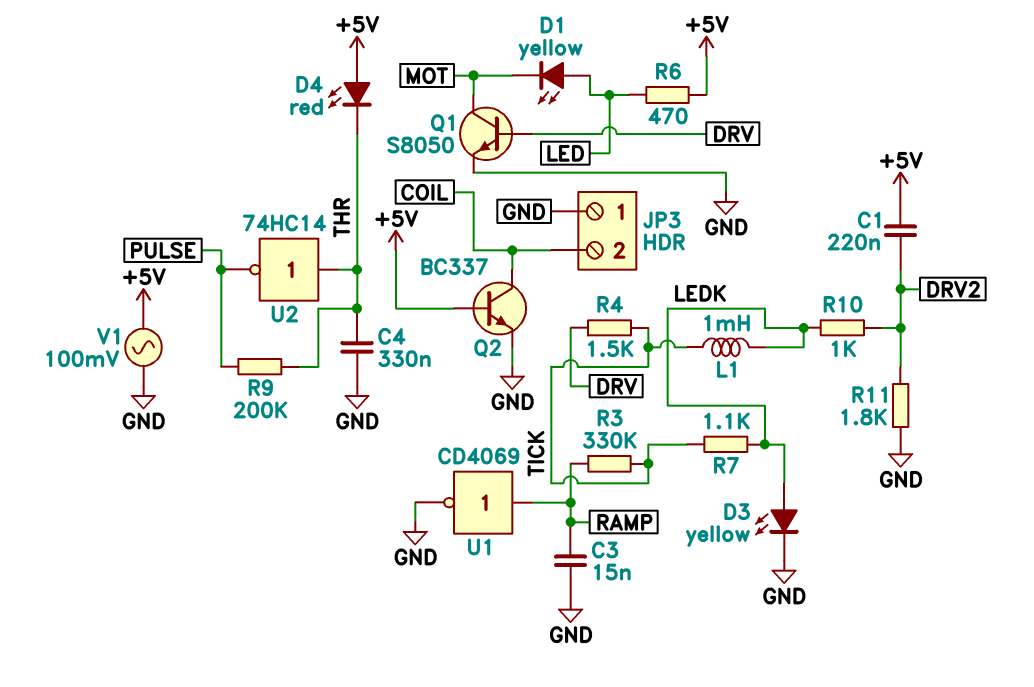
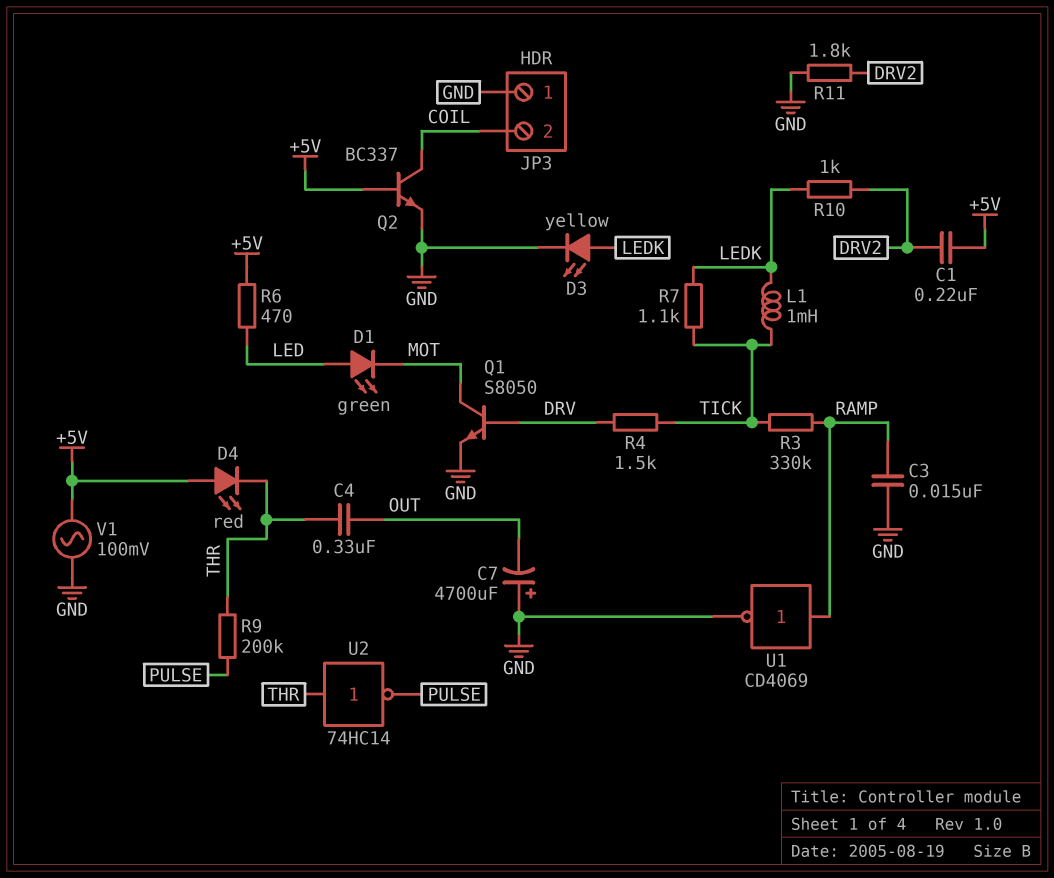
C4: 330nF (GND, THR) -> 330nF (OUT, THR)
C7: none -> 4700uF (plus GND, minus OUT)
D1: LED yellow (A LED, K MOT) -> LED green (A LED, K MOT)

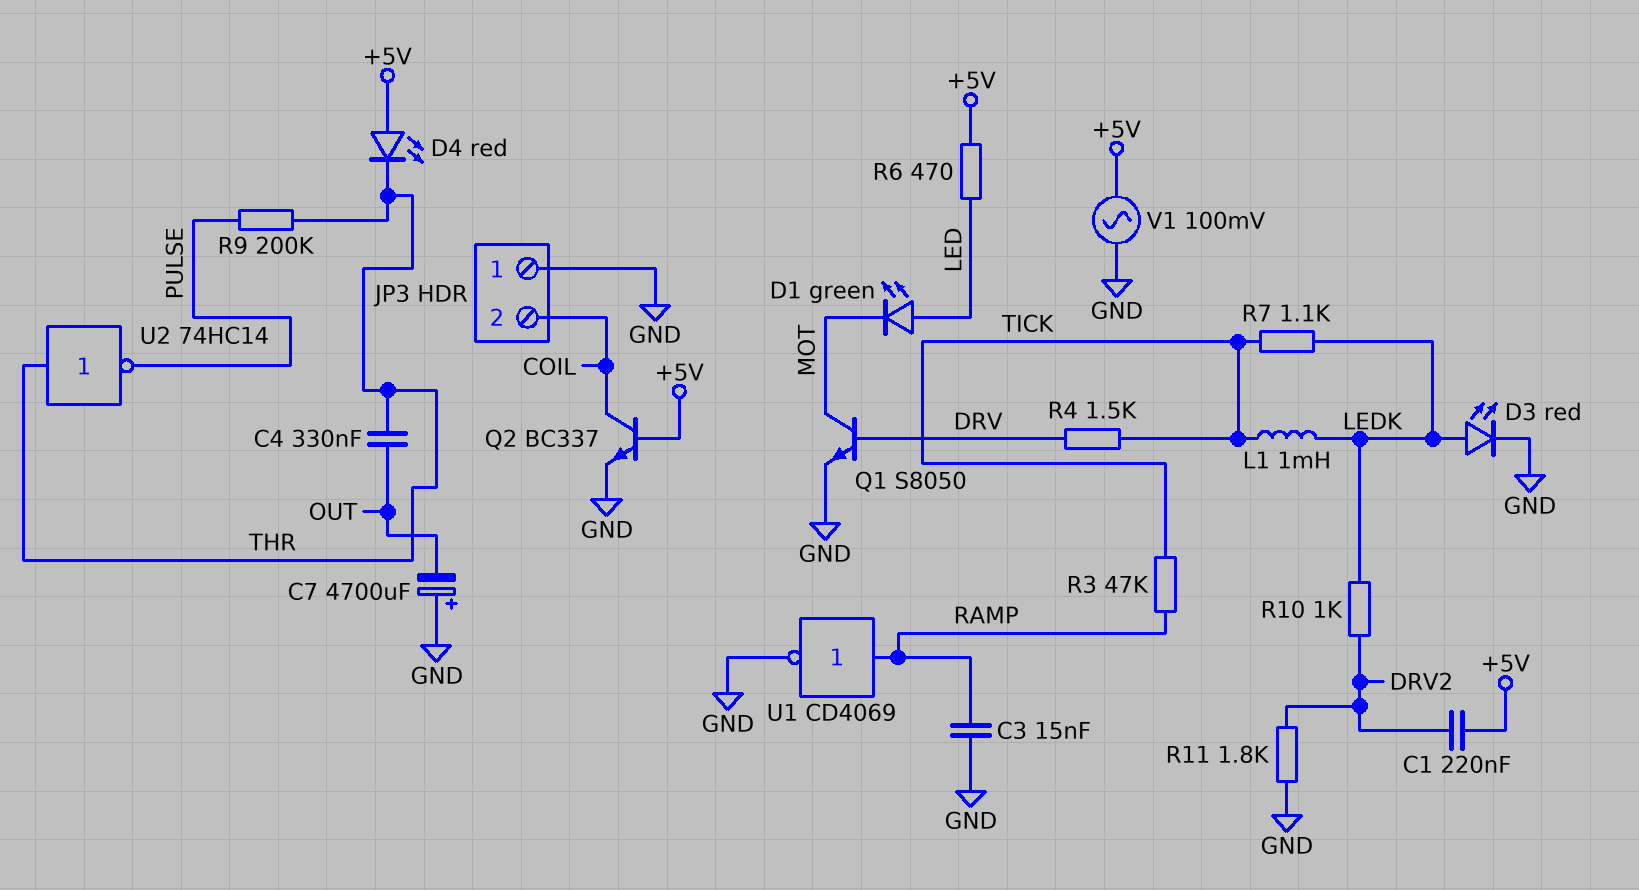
D3: LED yellow (A LEDK, K GND) -> LED red (A LEDK, K GND)
R3: 330k (RAMP, TICK) -> 47k (RAMP, TICK)

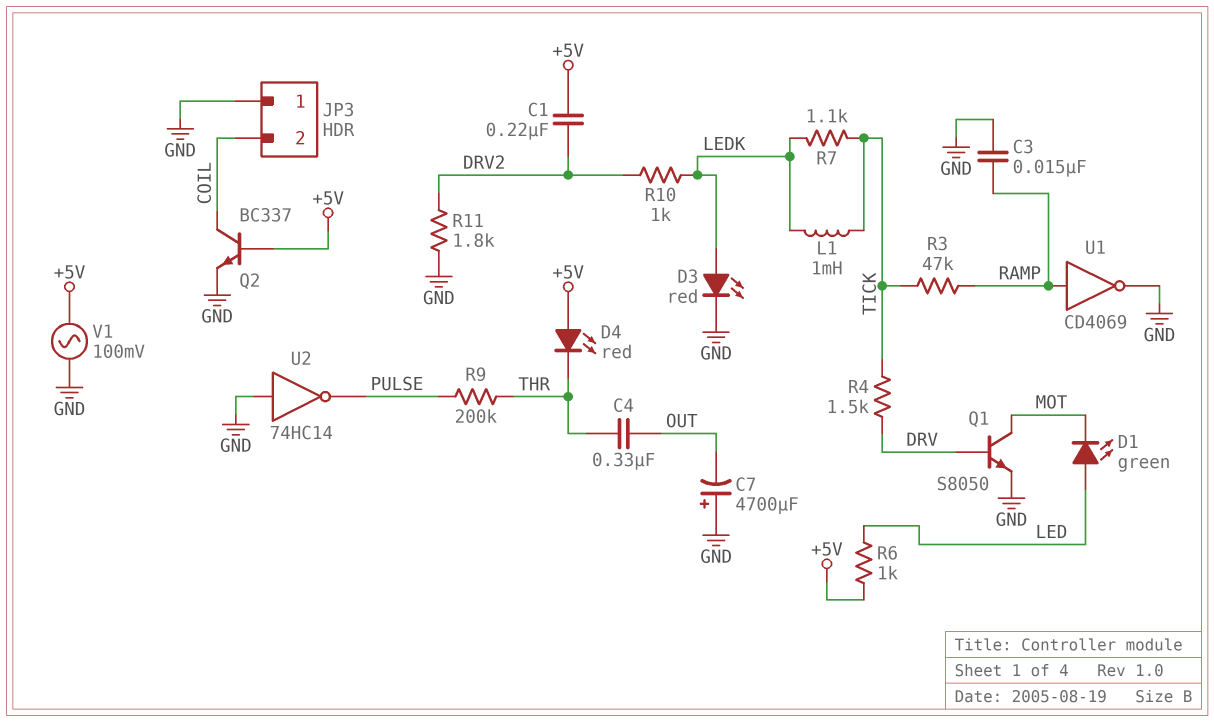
R6: 470 (+5V, LED) -> 1k (+5V, LED)
U2: NOT 74HC14 (in THR, out PULSE) -> NOT 74HC14 (in GND, out PULSE)

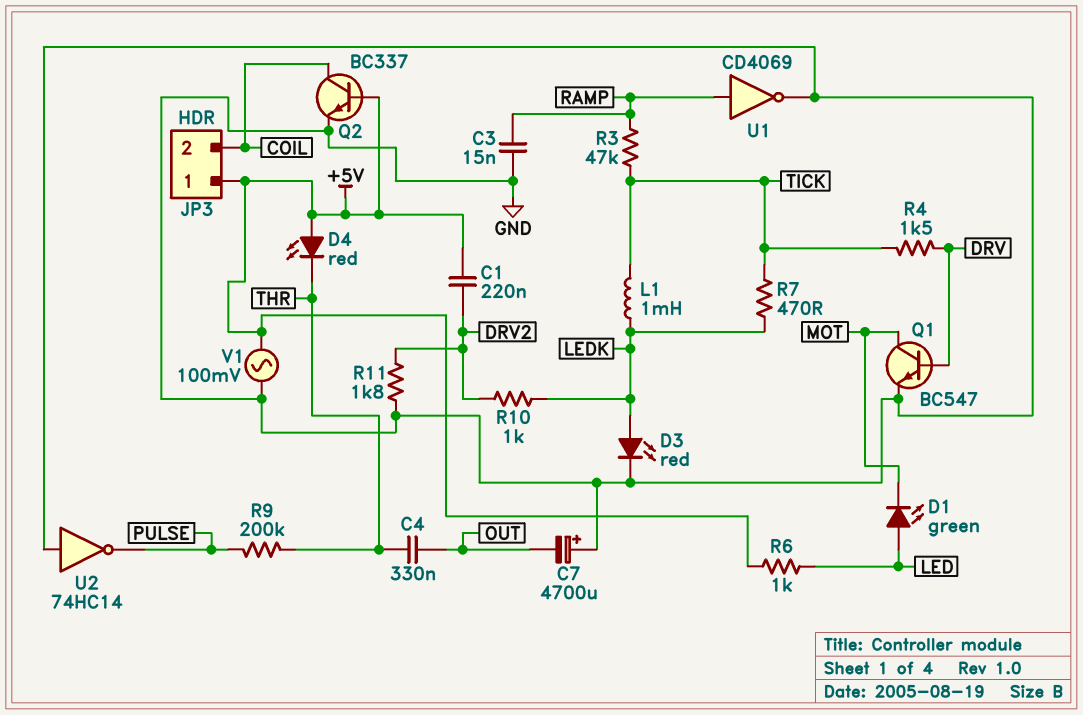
JP3 pin 1: GND -> +5V
Q1: NPN S8050 (B DRV, C MOT, E GND) -> NPN BC547 (B DRV, C MOT, E GND)
R7: 1.1k (LEDK, TICK) -> 470 (LEDK, TICK)

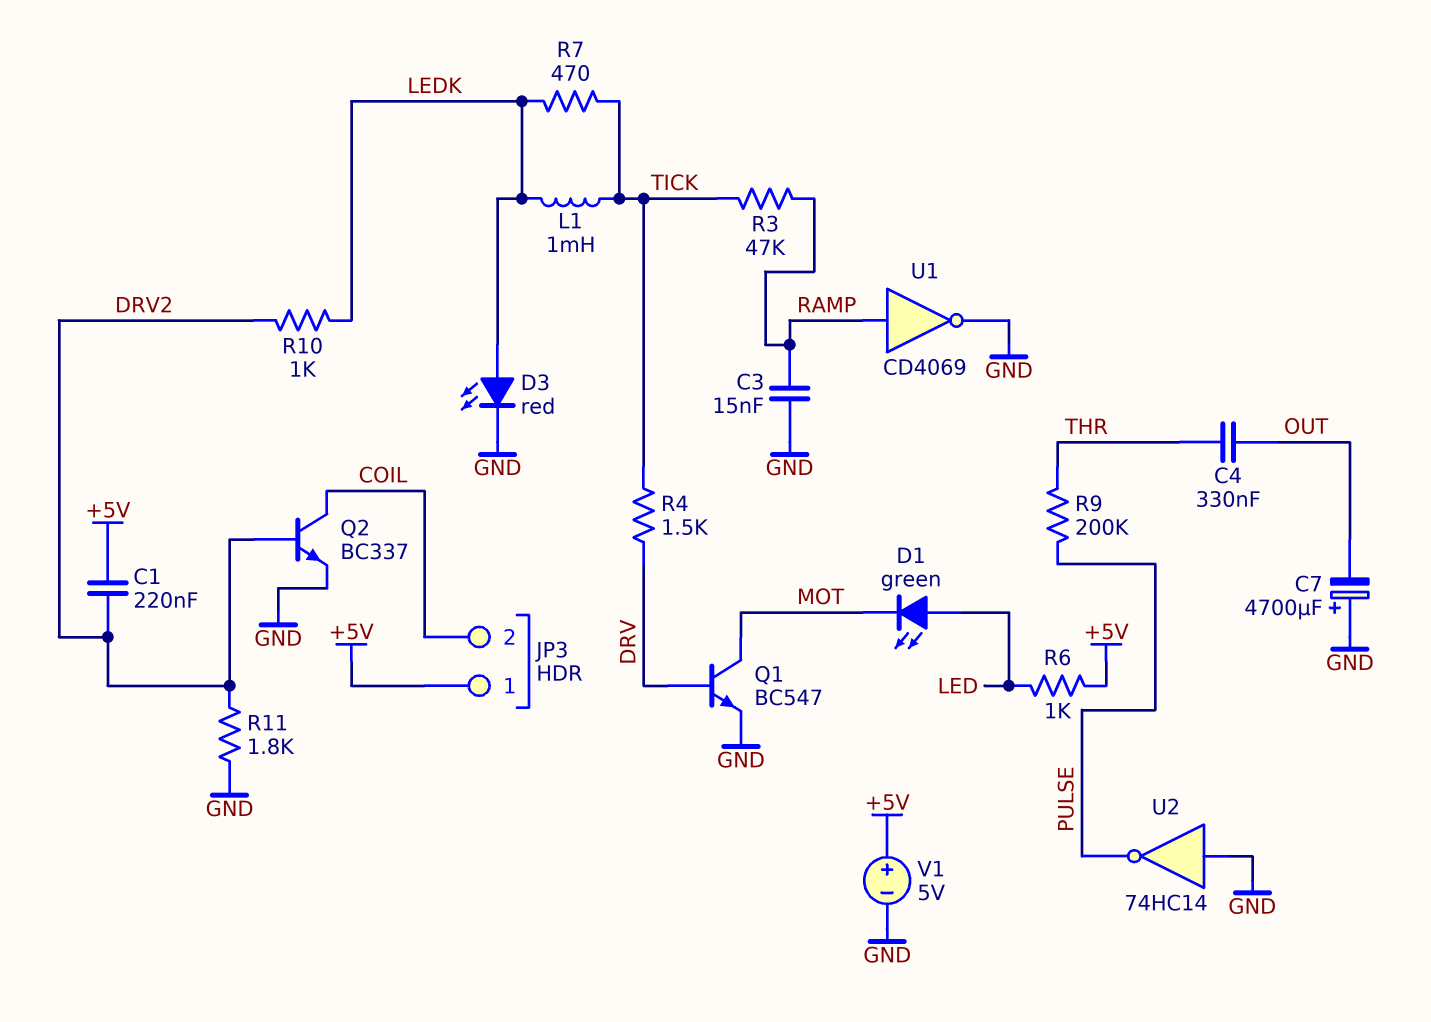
D4: LED red (A +5V, K THR) -> none
Q2: NPN BC337 (B +5V, C COIL, E GND) -> NPN BC337 (B DRV2, C COIL, E GND)
V1: AC 100mV (+5V, GND) -> 5V (plus +5V, minus GND)

